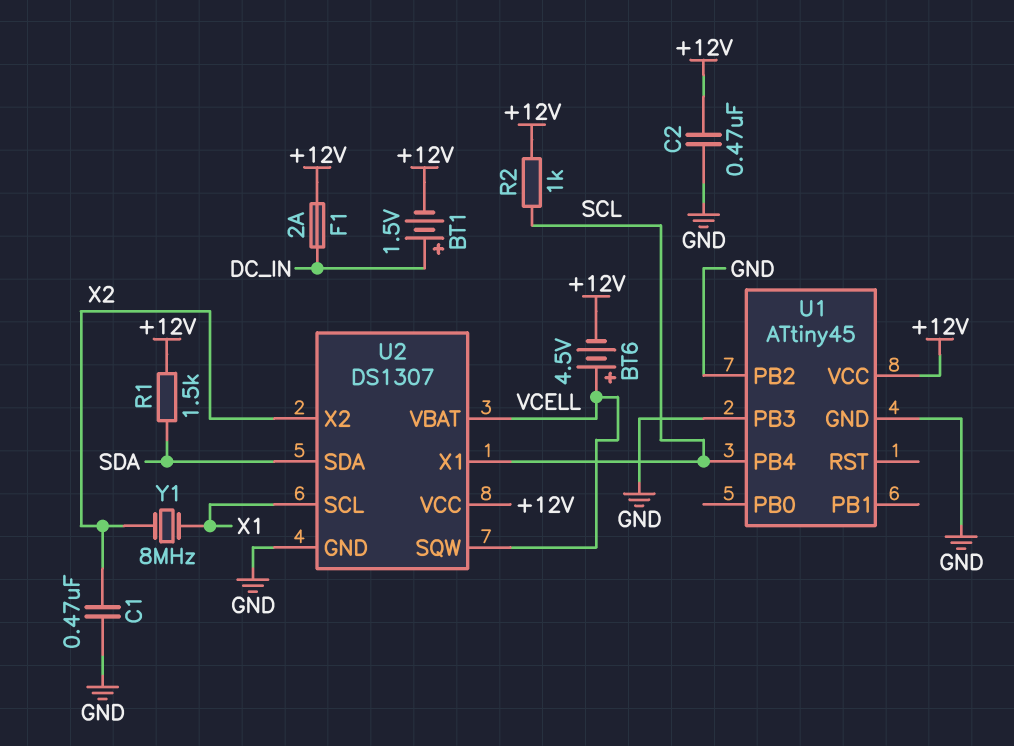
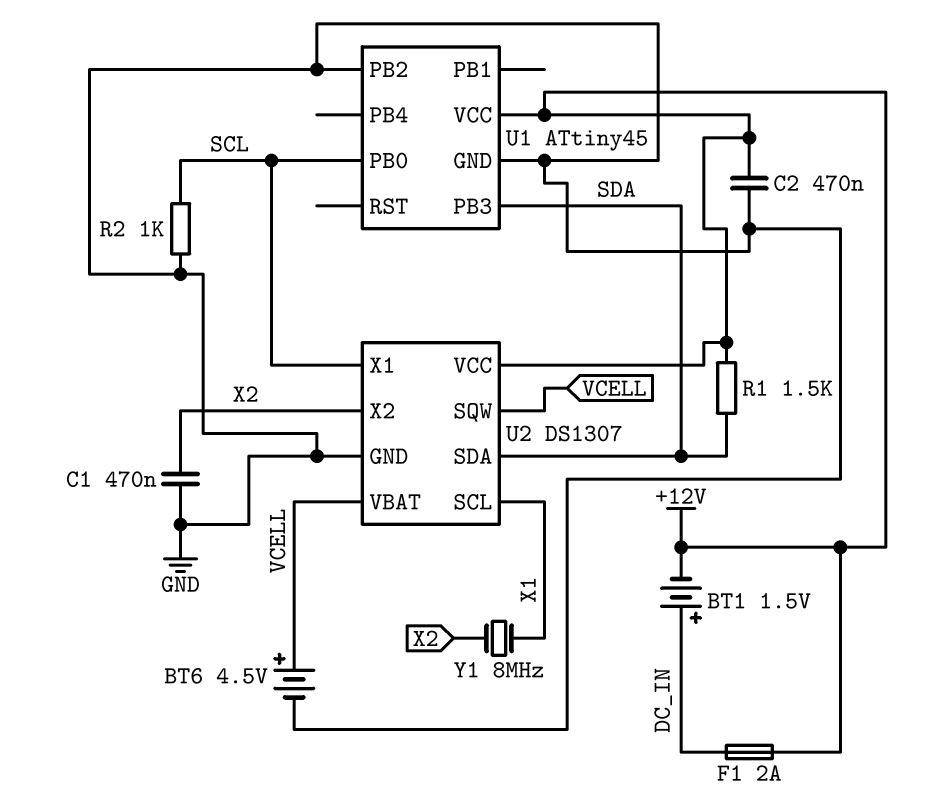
BT6: 4.5V (plus VCELL, minus +12V) -> 4.5V (plus VCELL, minus GND)
R2: 1k (+12V, SCL) -> 1k (GND, SCL)
U1 pin PB0: none -> SCL
U1 pin PB3: GND -> SDA
U1 pin PB4: SCL -> none

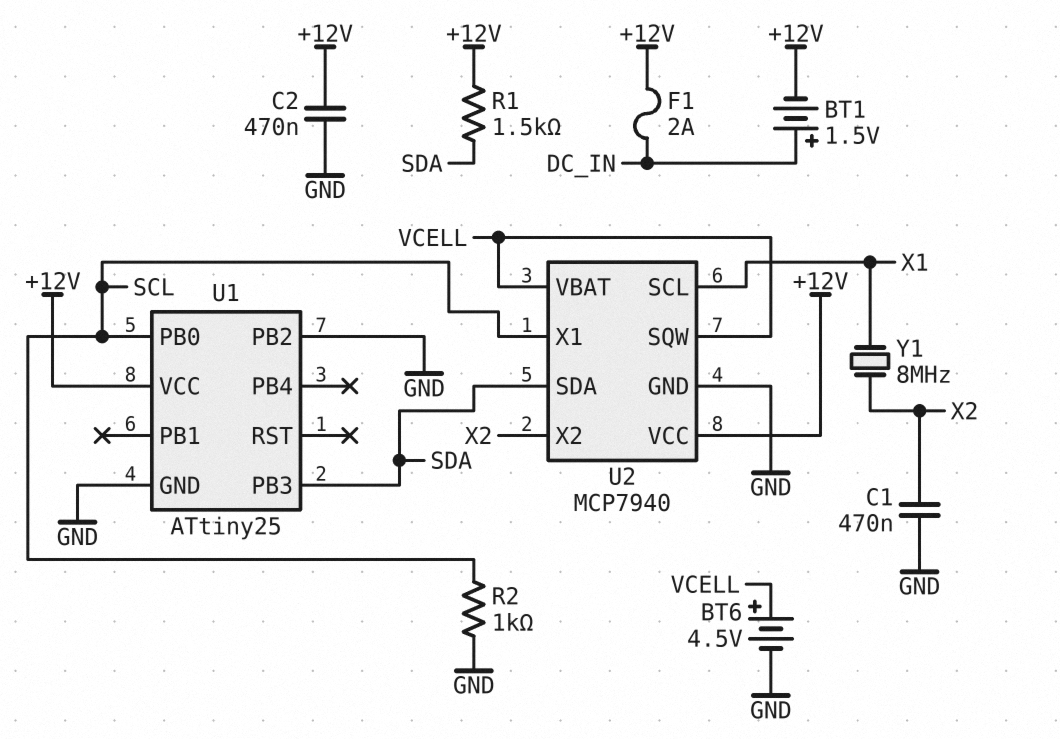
U1: ATtiny45 -> ATtiny25
U2: DS1307 -> MCP7940

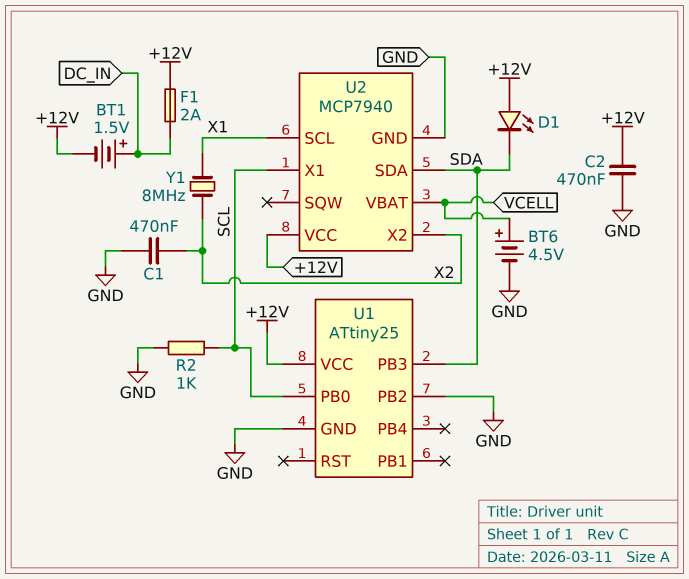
D1: none -> LED (A +12V, K SDA)
R1: 1.5k (+12V, SDA) -> none
U2 pin SQW: VCELL -> none

